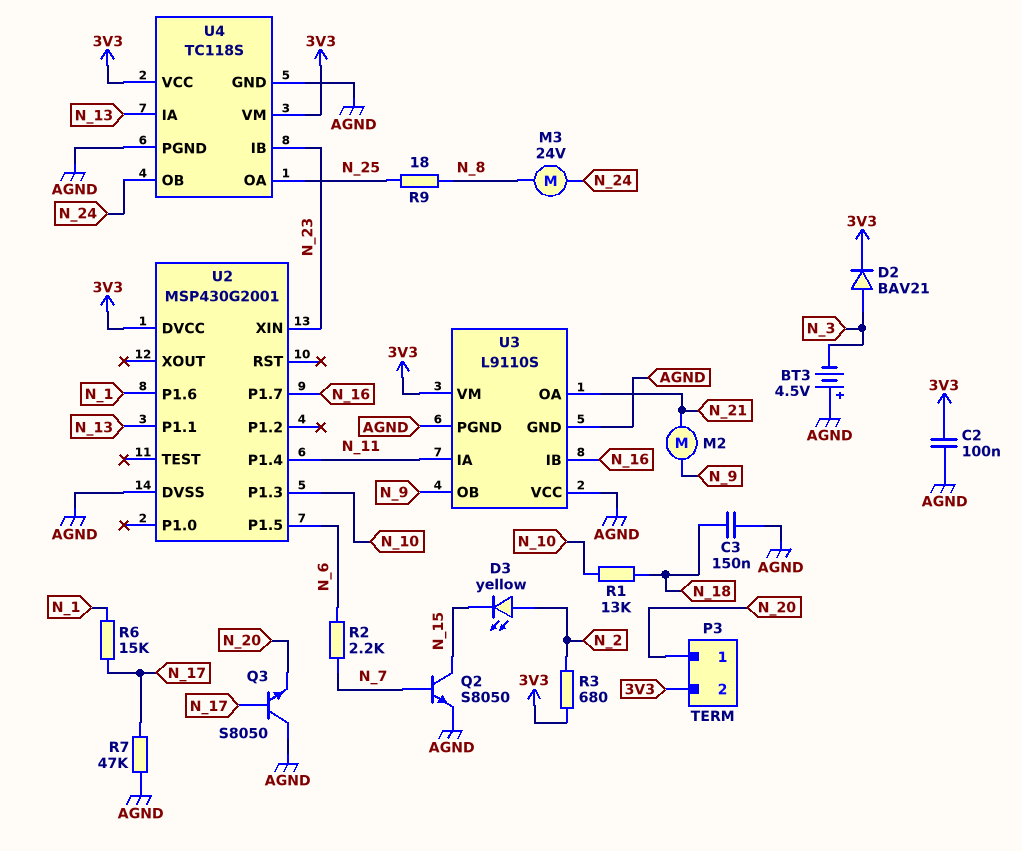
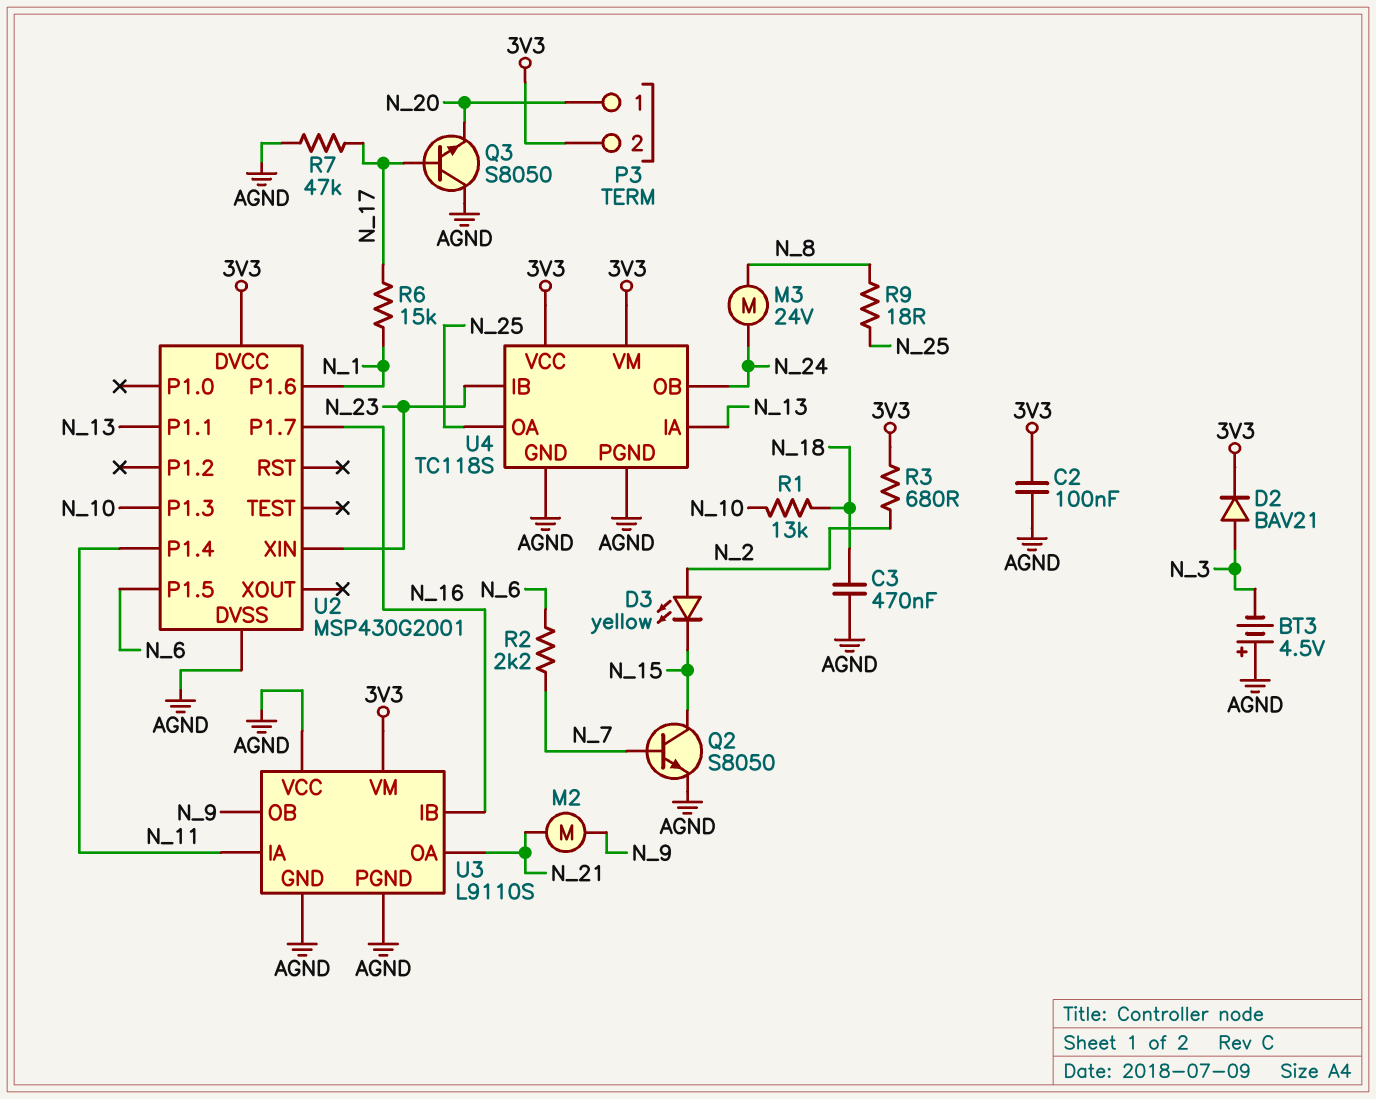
C3: 150nF (AGND, N_18) -> 470nF (AGND, N_18)

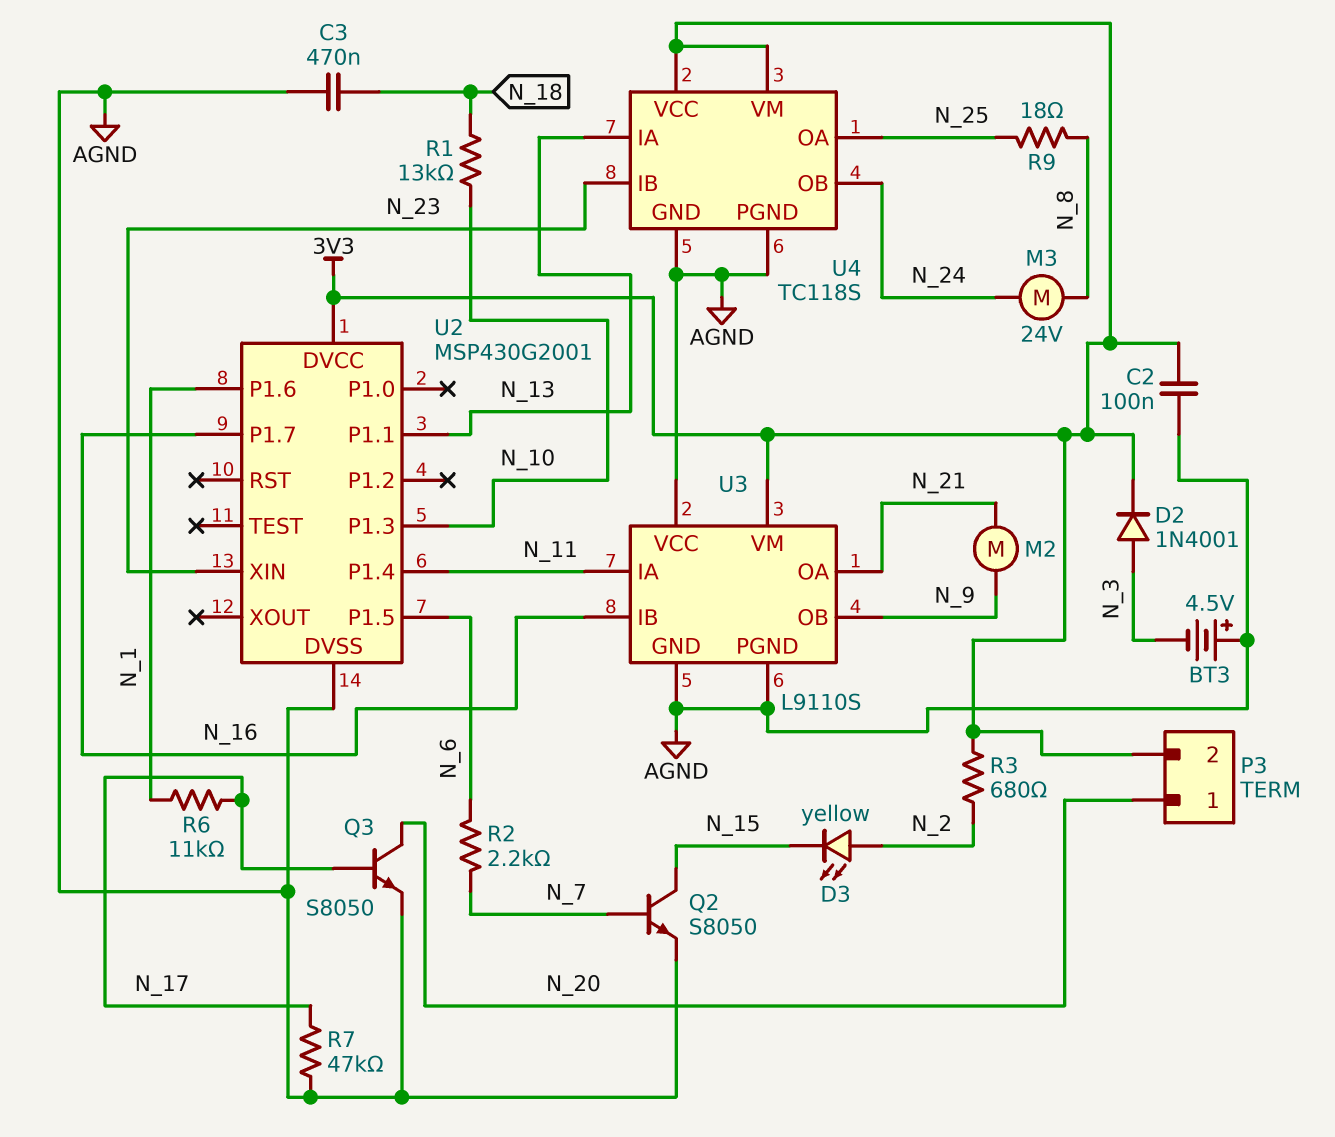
D2: diode BAV21 (A N_3, K 3V3) -> diode 1N4001 (A N_3, K 3V3)
Q3: NPN S8050 (B N_17, C AGND, E N_20) -> NPN S8050 (B N_17, C N_20, E AGND)
R6: 15k (N_1, N_17) -> 11k (N_1, N_17)

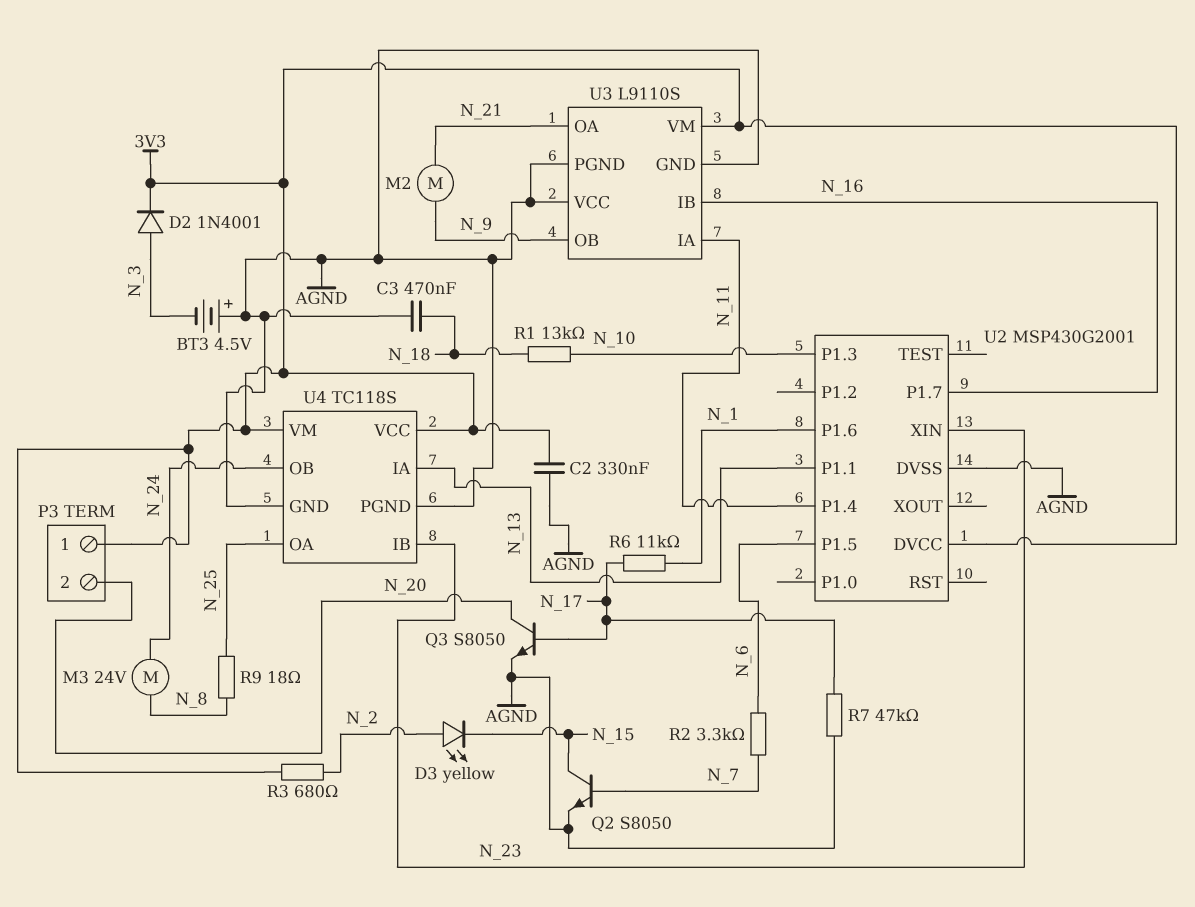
C2: 100nF (3V3, AGND) -> 330nF (3V3, AGND)
P3 pin 1: N_20 -> 3V3
P3 pin 2: 3V3 -> N_20
R2: 2.2k (N_6, N_7) -> 3.3k (N_6, N_7)

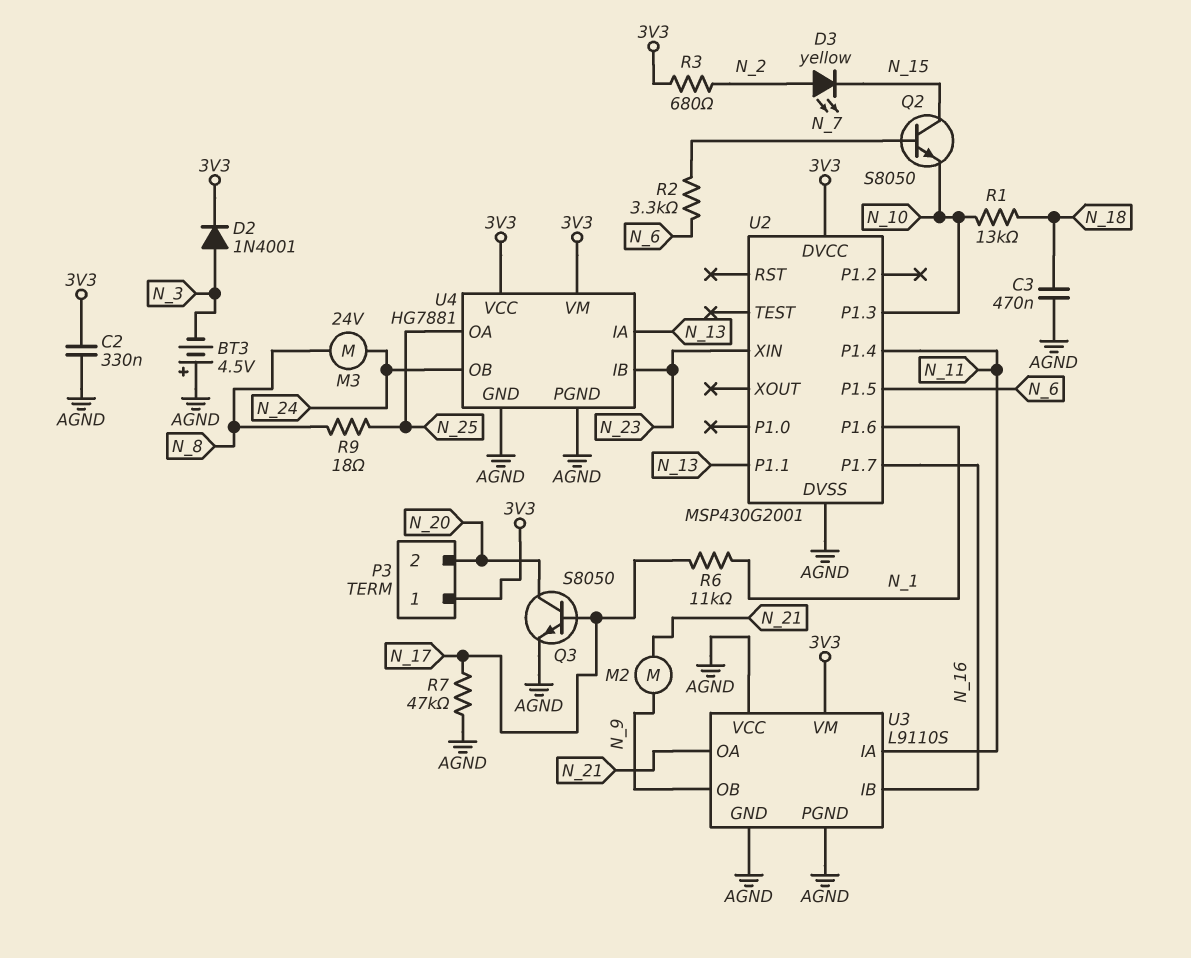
Q2: NPN S8050 (B N_7, C N_15, E AGND) -> NPN S8050 (B N_7, C N_15, E N_10)
U4: TC118S -> HG7881

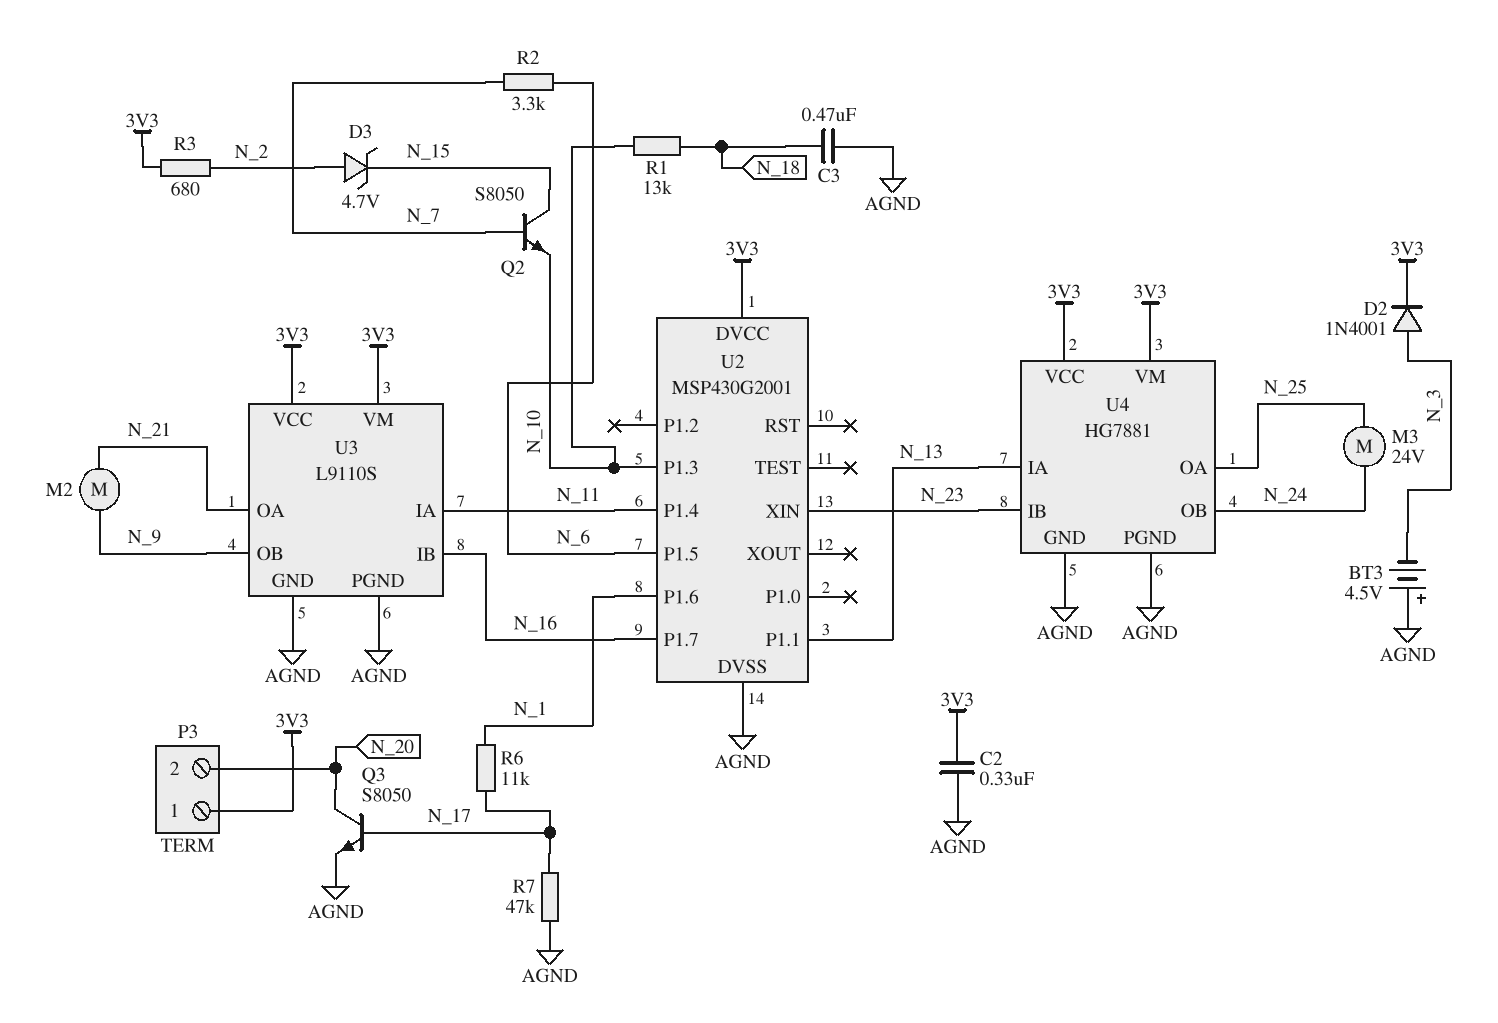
D3: LED yellow (A N_2, K N_15) -> zener 4.7V (A N_2, K N_15)
M3: motor 24V (N_8, N_24) -> motor 24V (N_24, N_25)
R9: 18 (N_8, N_25) -> none
U3 pin VCC: AGND -> 3V3

